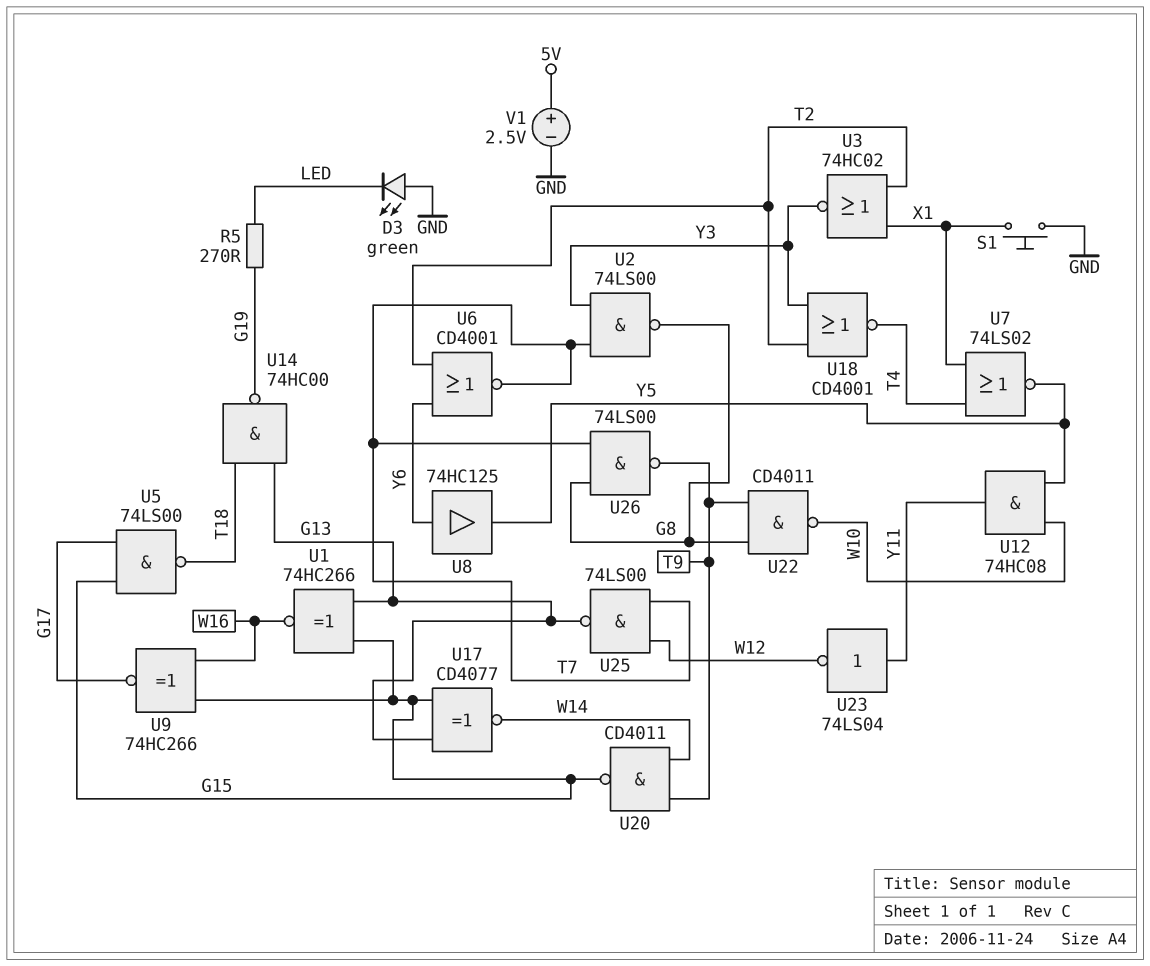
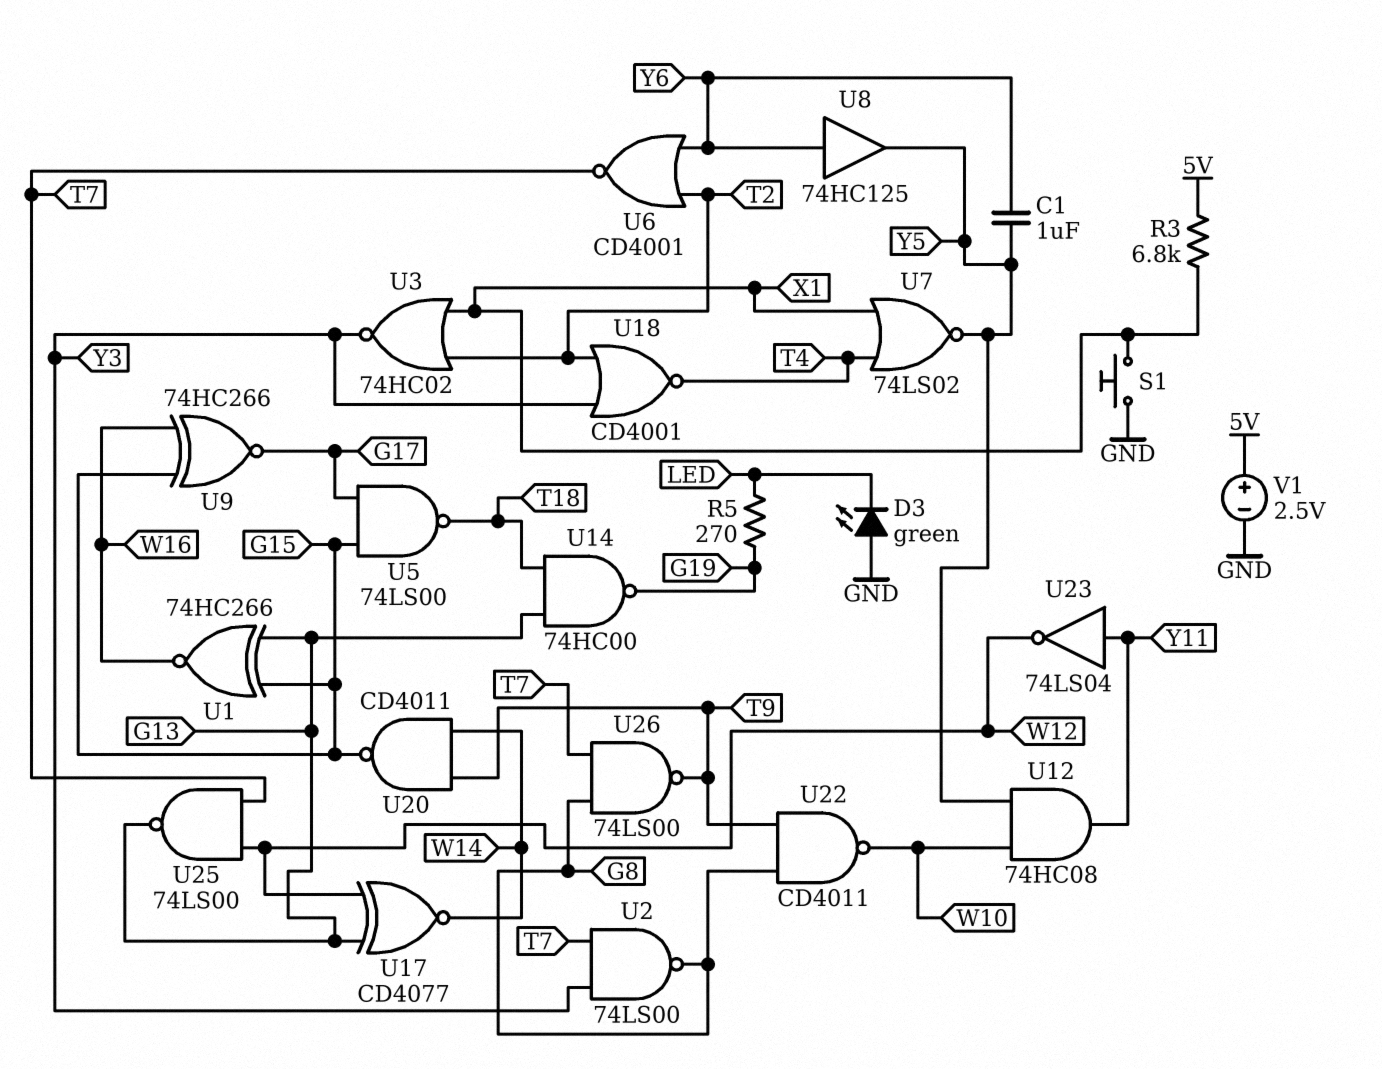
C1: none -> 1uF (Y5, Y6)
R3: none -> 6.8k (5V, X1)
U17: XNOR CD4077 (in G13, in G15, out W14) -> XNOR CD4077 (in G13, in W12, out W14)

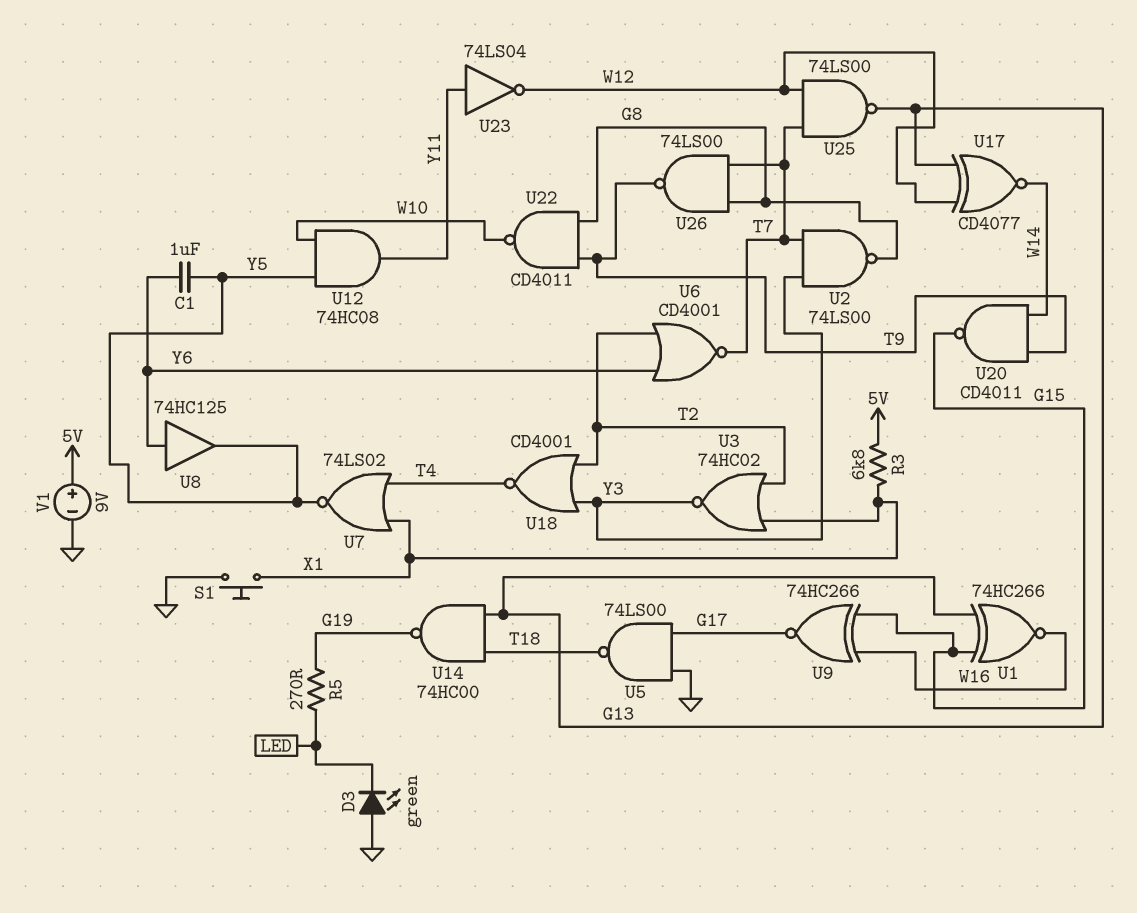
U5: NAND 74LS00 (in G15, in G17, out T18) -> NAND 74LS00 (in G17, in GND, out T18)
V1: 2.5V (plus 5V, minus GND) -> 9V (plus 5V, minus GND)

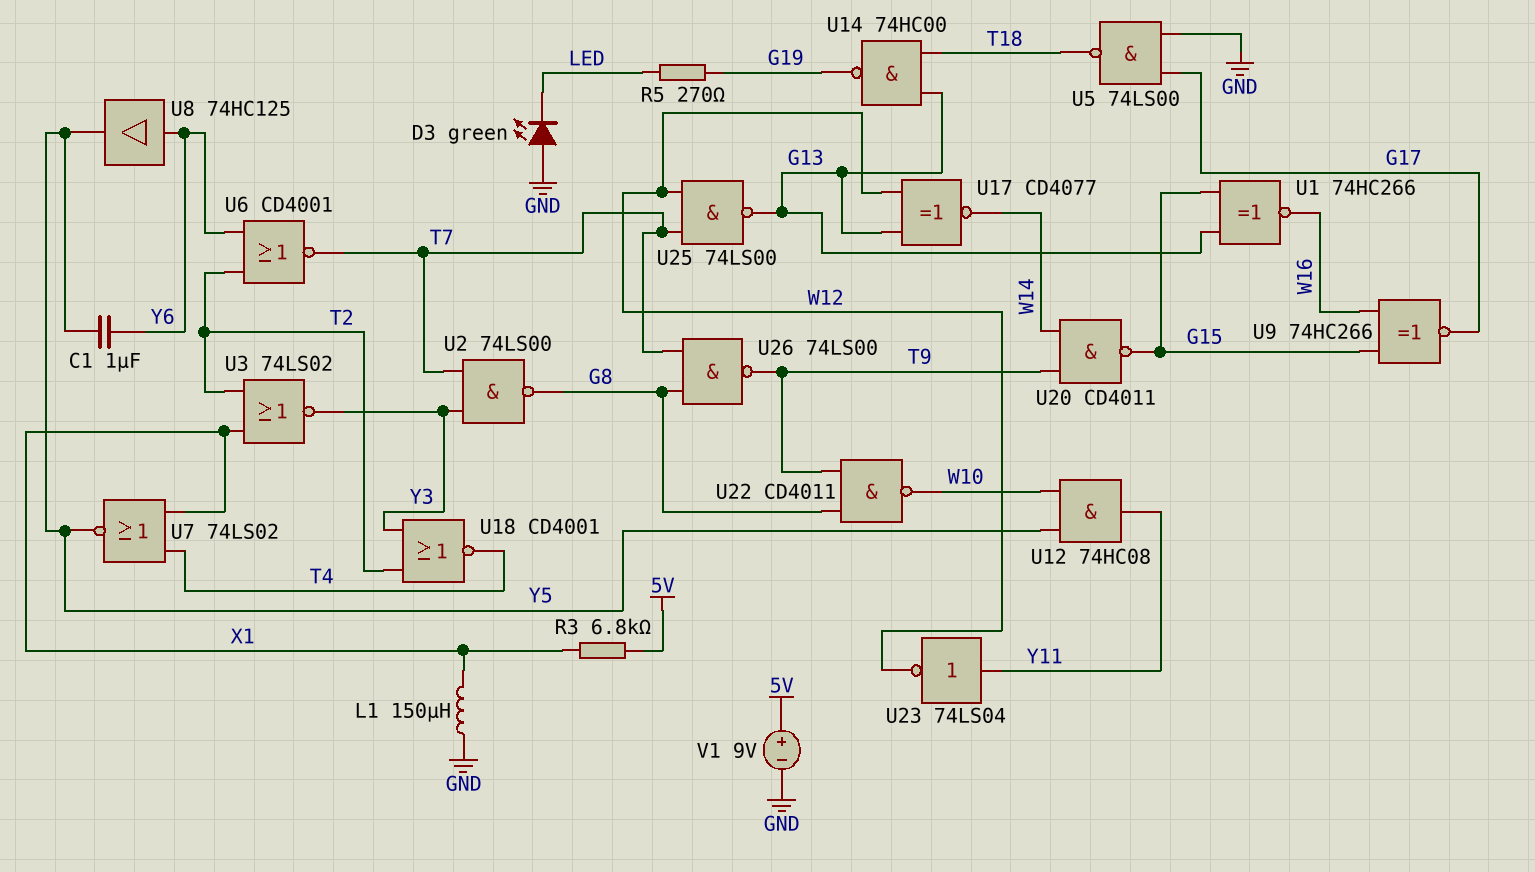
L1: none -> 150uH (GND, X1)
S1: button (GND, X1) -> none
U3: NOR 74HC02 (in T2, in X1, out Y3) -> NOR 74LS02 (in T2, in X1, out Y3)

